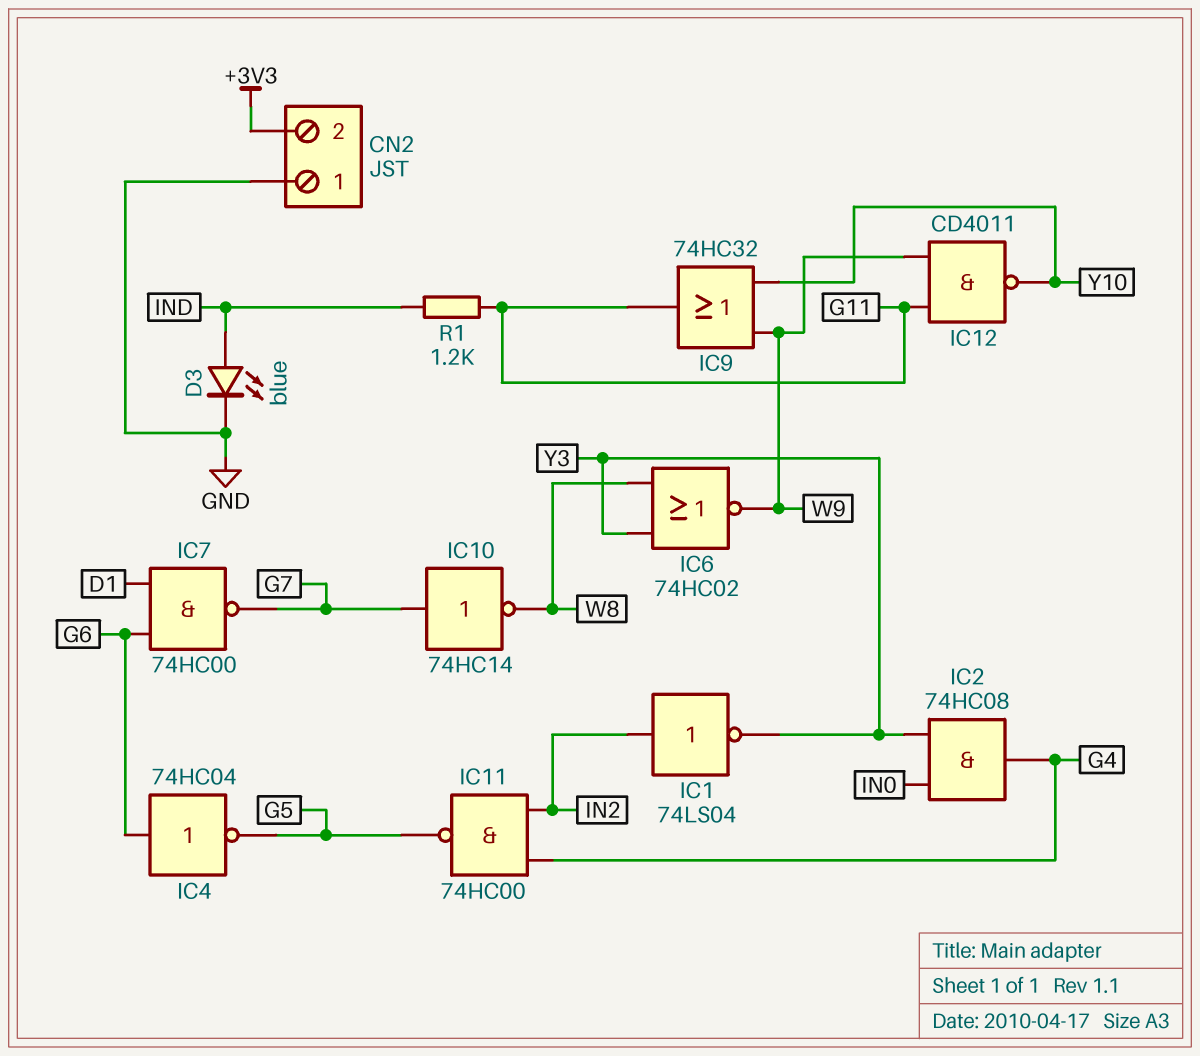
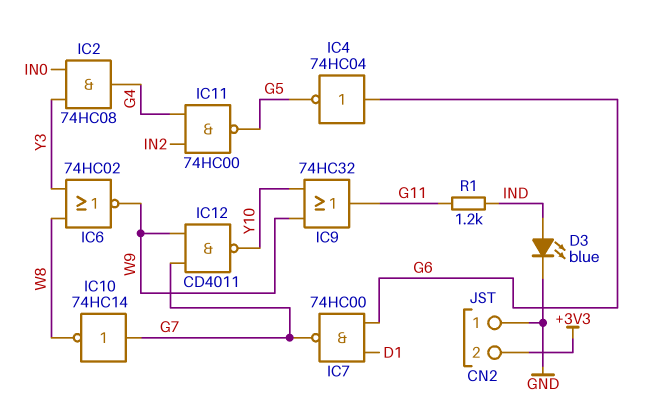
IC1: NOT 74LS04 (in IN2, out Y3) -> none
IC12: NAND CD4011 (in G11, in W9, out Y10) -> NAND CD4011 (in G7, in W9, out Y10)

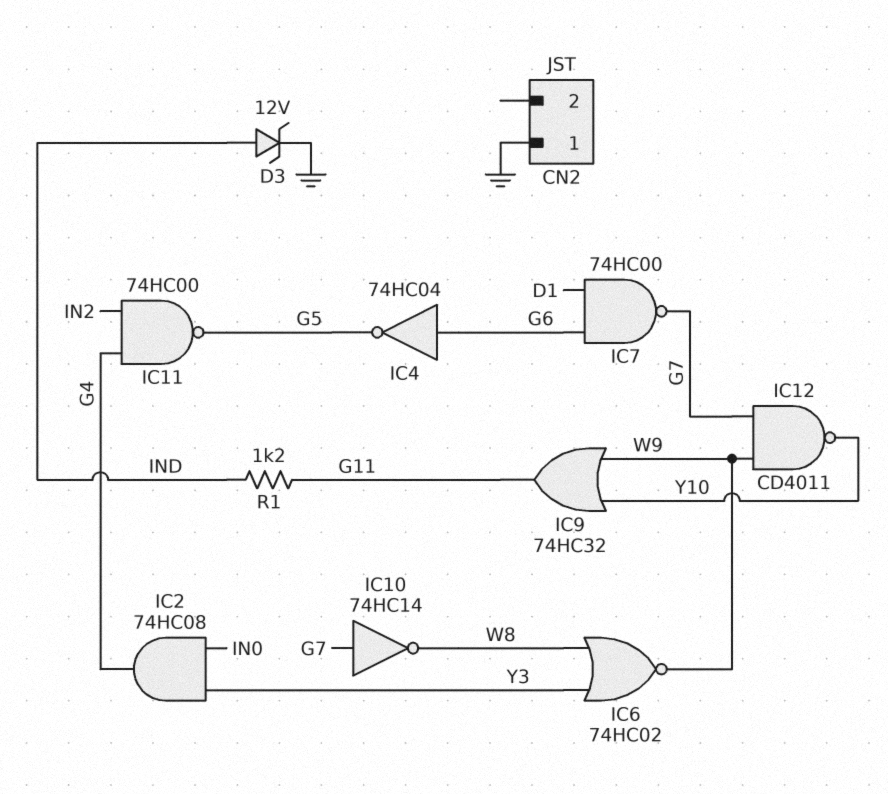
CN2 pin 2: +3V3 -> none
D3: LED blue (A IND, K GND) -> zener 12V (A IND, K GND)

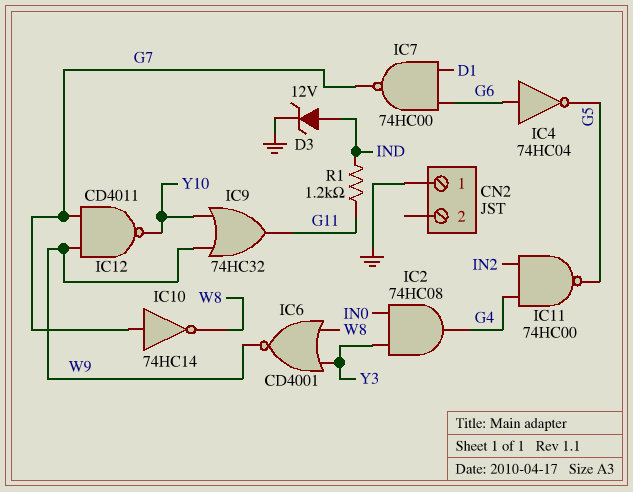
IC6: NOR 74HC02 (in W8, in Y3, out W9) -> NOR CD4001 (in W8, in Y3, out W9)

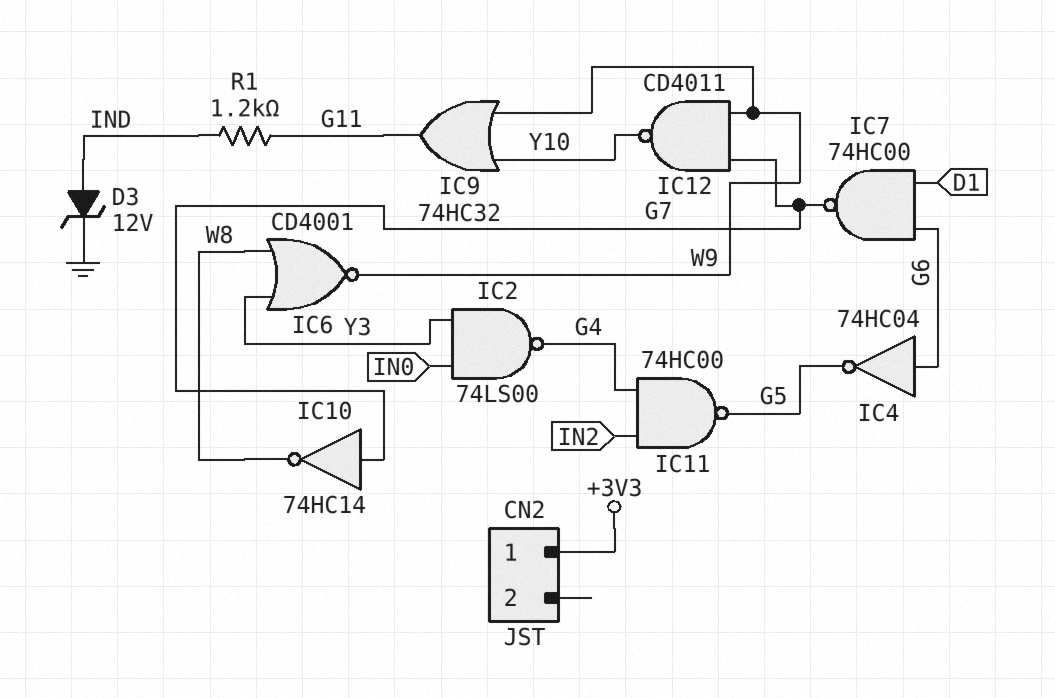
CN2 pin 1: GND -> +3V3
IC2: AND 74HC08 (in IN0, in Y3, out G4) -> NAND 74LS00 (in IN0, in Y3, out G4)

